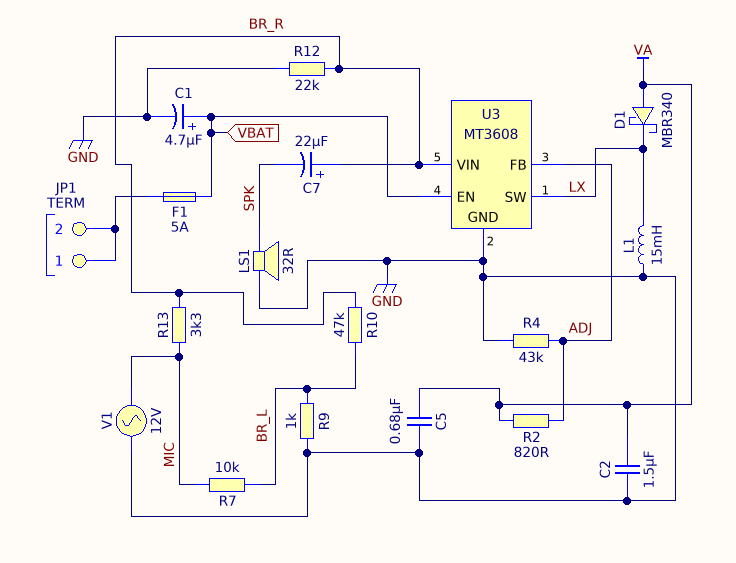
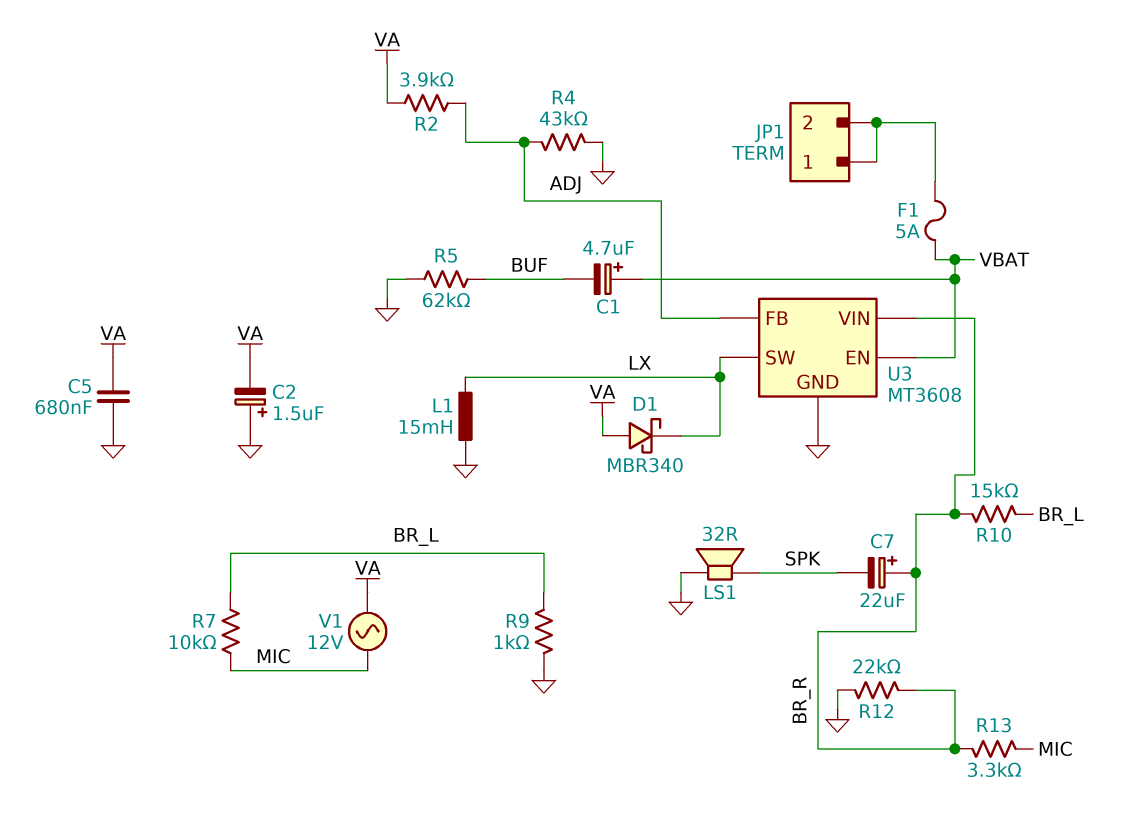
C1: 4.7uF (plus VBAT, minus GND) -> 4.7uF (plus VBAT, minus BUF)
C2: 1.5uF (GND, VA) -> 1.5uF (plus GND, minus VA)
R2: 820 (ADJ, VA) -> 3.9k (ADJ, VA)
R5: none -> 62k (BUF, GND)
R10: 47k (BR_L, BR_R) -> 15k (BR_L, BR_R)
V1: AC 12V (GND, MIC) -> AC 12V (MIC, VA)

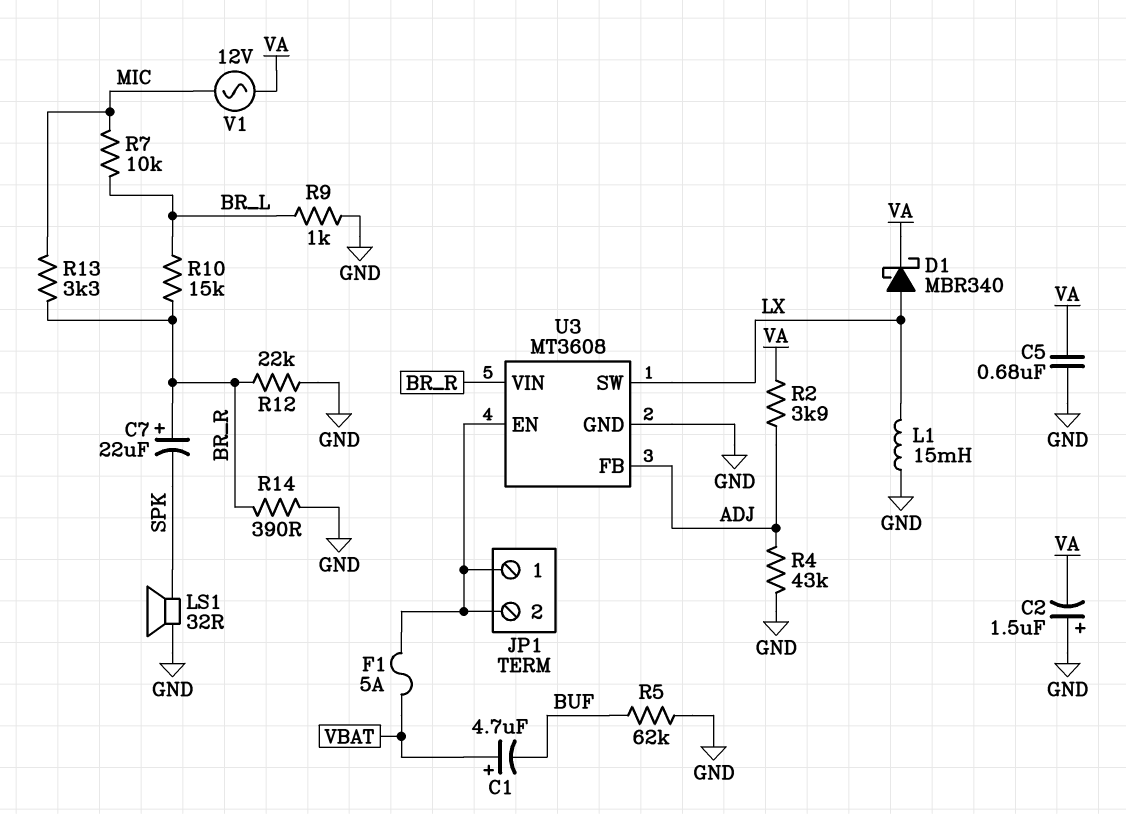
D1: schottky MBR340 (A VA, K LX) -> schottky MBR340 (A LX, K VA)
R14: none -> 390 (BR_R, GND)
U3 pin EN: VBAT -> JP1/1

